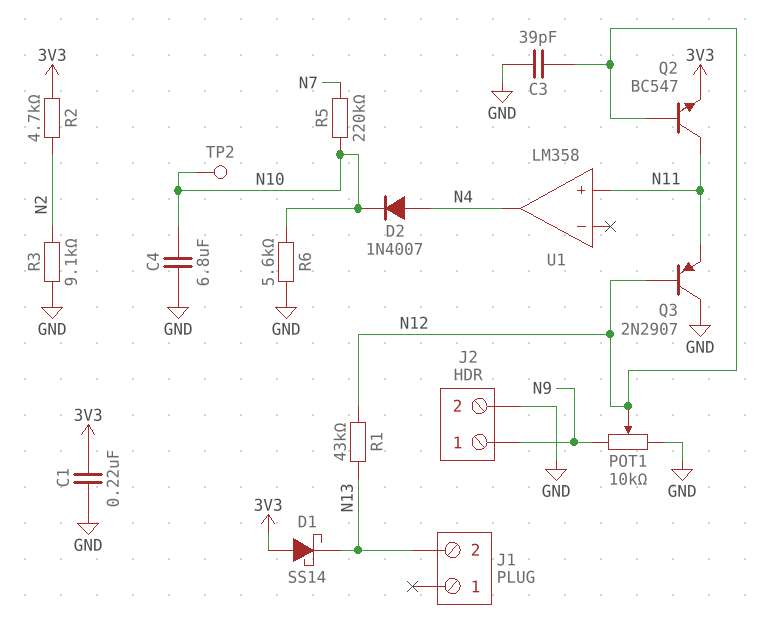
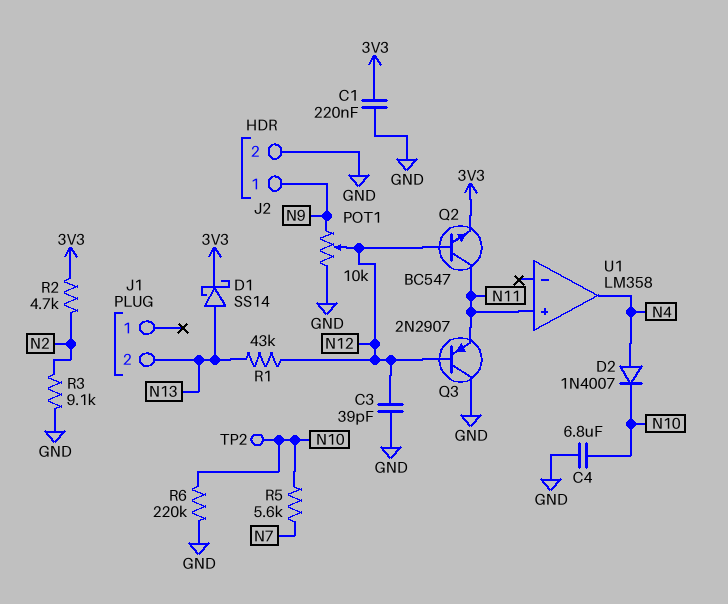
D1: schottky SS14 (A 3V3, K N13) -> schottky SS14 (A N13, K 3V3)
R5: 220k (N7, N10) -> 5.6k (N7, N10)
R6: 5.6k (GND, N10) -> 220k (GND, N10)

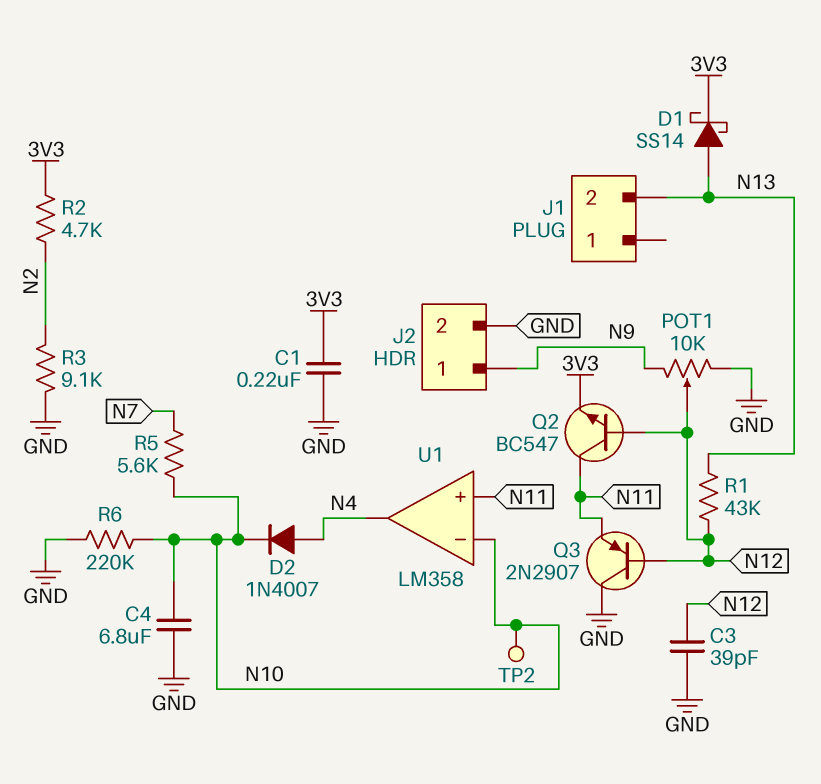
U1 pin in-: none -> N10

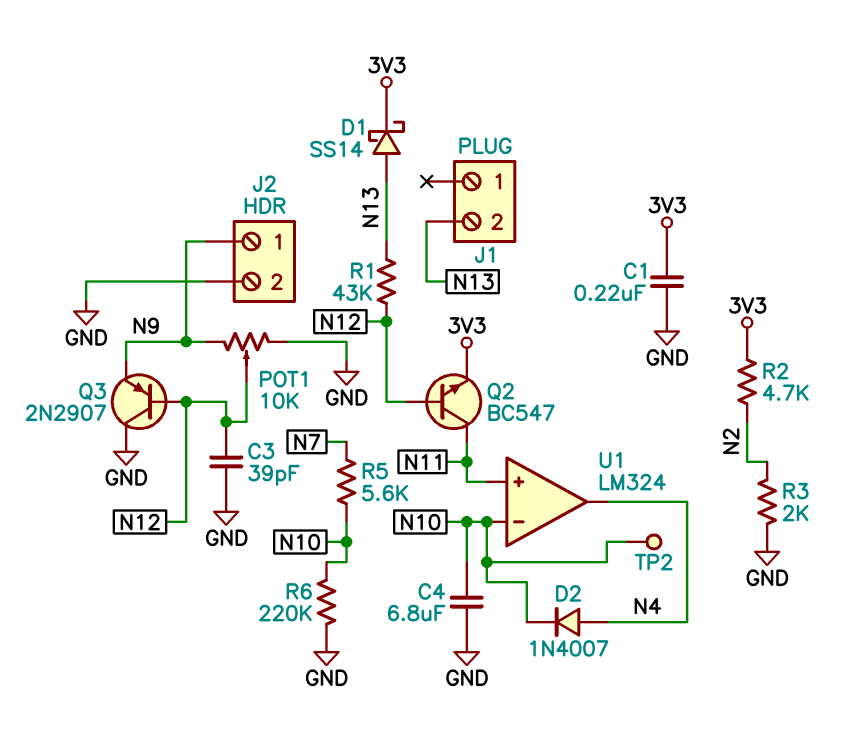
Q3: PNP 2N2907 (B N12, C GND, E N11) -> PNP 2N2907 (B N12, C GND, E N9)
R3: 9.1k (GND, N2) -> 2k (GND, N2)
U1: LM358 -> LM324

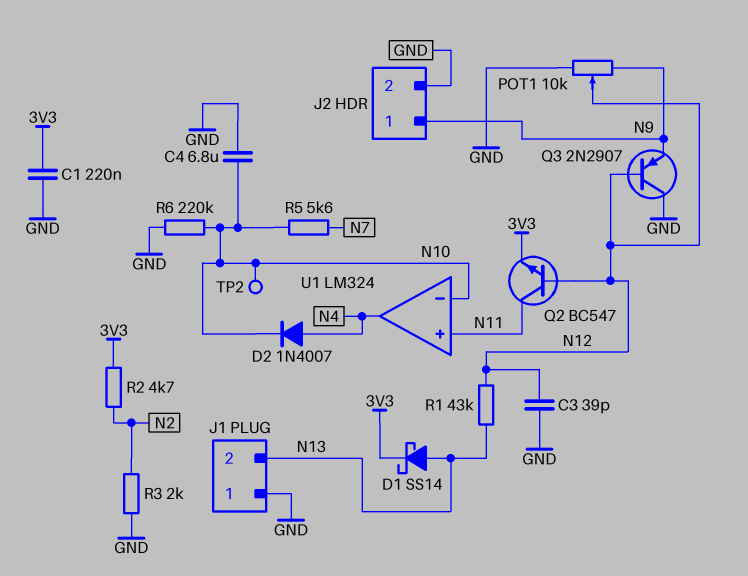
J1 pin 1: none -> GND

